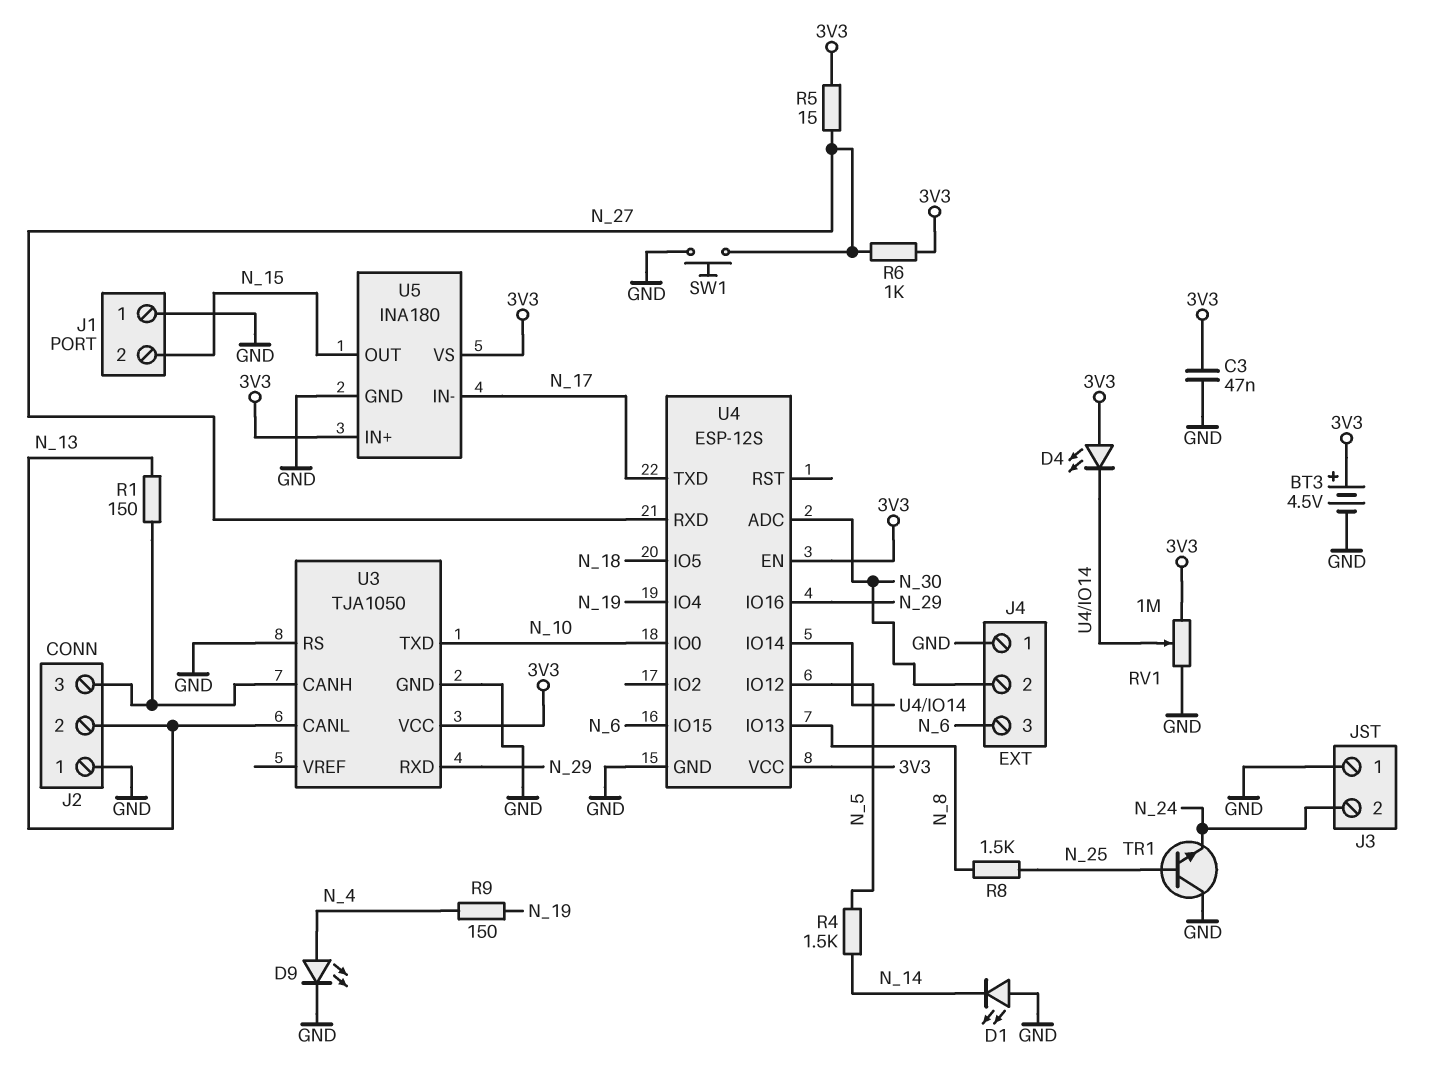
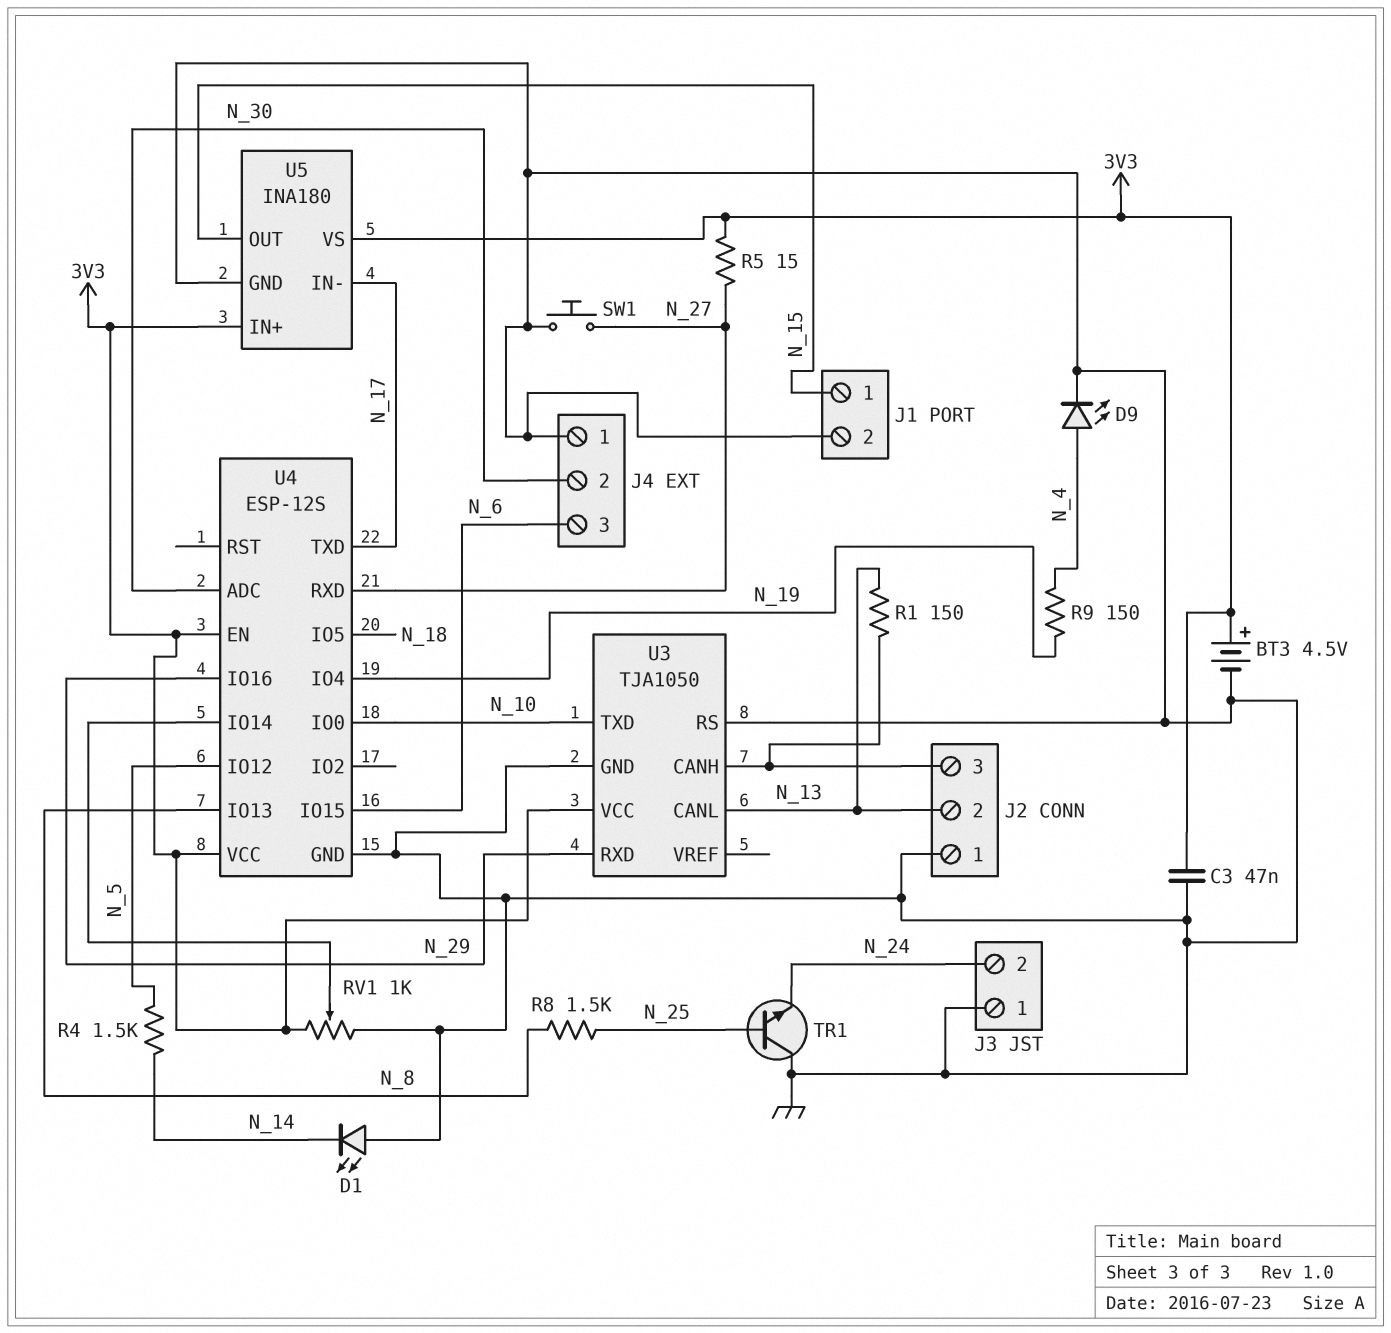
D4: LED (A 3V3, K U4/IO14) -> none
J1 pin 1: GND -> N_15
J1 pin 2: N_15 -> GND
R6: 1k (3V3, N_27) -> none
RV1: 1M (3V3, GND, wiper U4/IO14) -> 1k (3V3, GND, wiper U4/IO14)

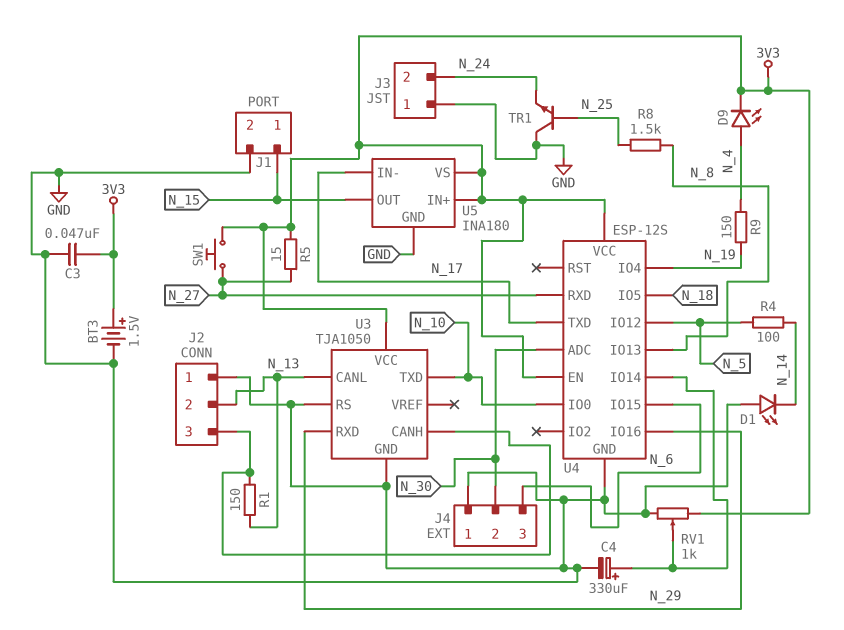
BT3: 4.5V (plus 3V3, minus GND) -> 1.5V (plus 3V3, minus GND)
C4: none -> 330uF (plus U4/IO14, minus GND)
D9: LED (A N_4, K GND) -> LED (A N_4, K 3V3)
R4: 1.5k (N_5, N_14) -> 100 (N_5, N_14)
SW1: button (GND, N_27) -> button (3V3, N_27)

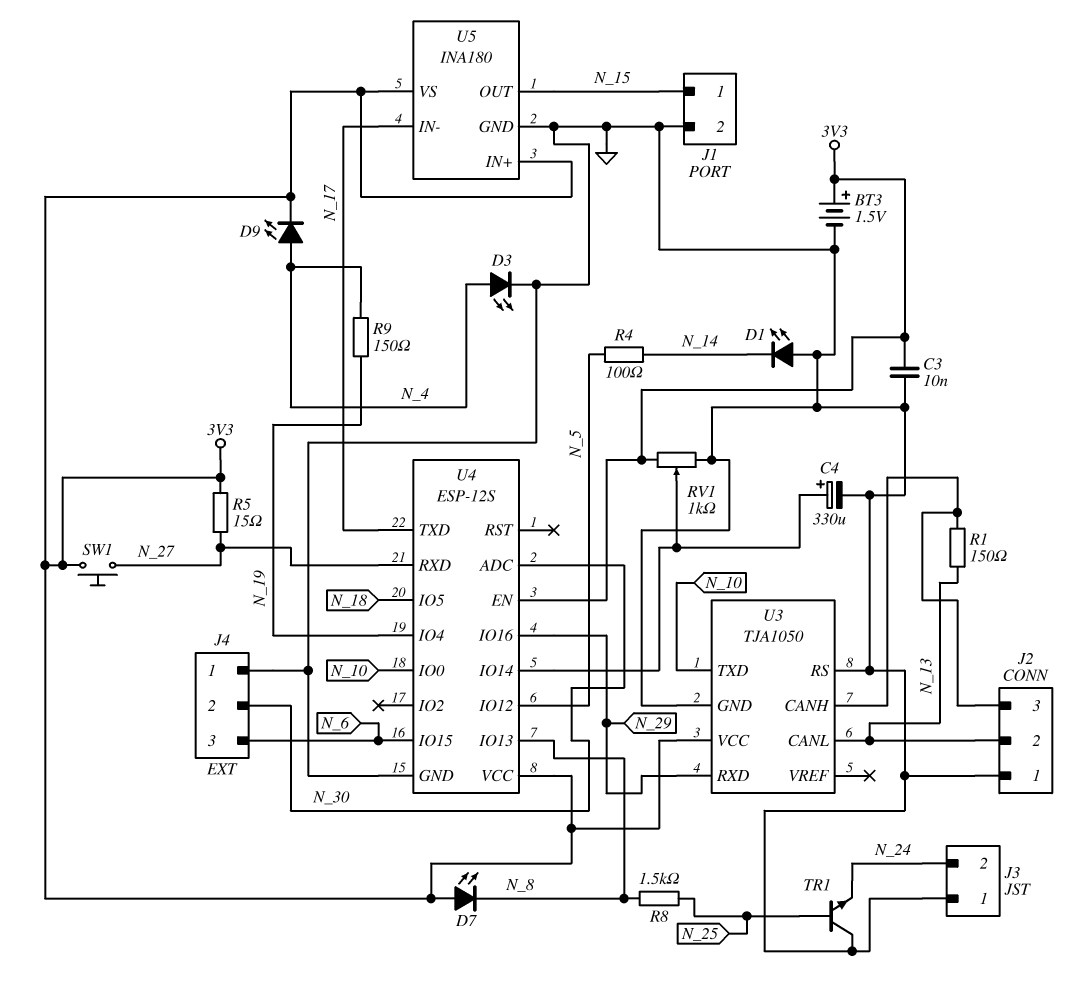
C3: 47nF (3V3, GND) -> 10nF (3V3, GND)
D3: none -> LED (A N_4, K GND)
D7: none -> LED (A 3V3, K N_8)

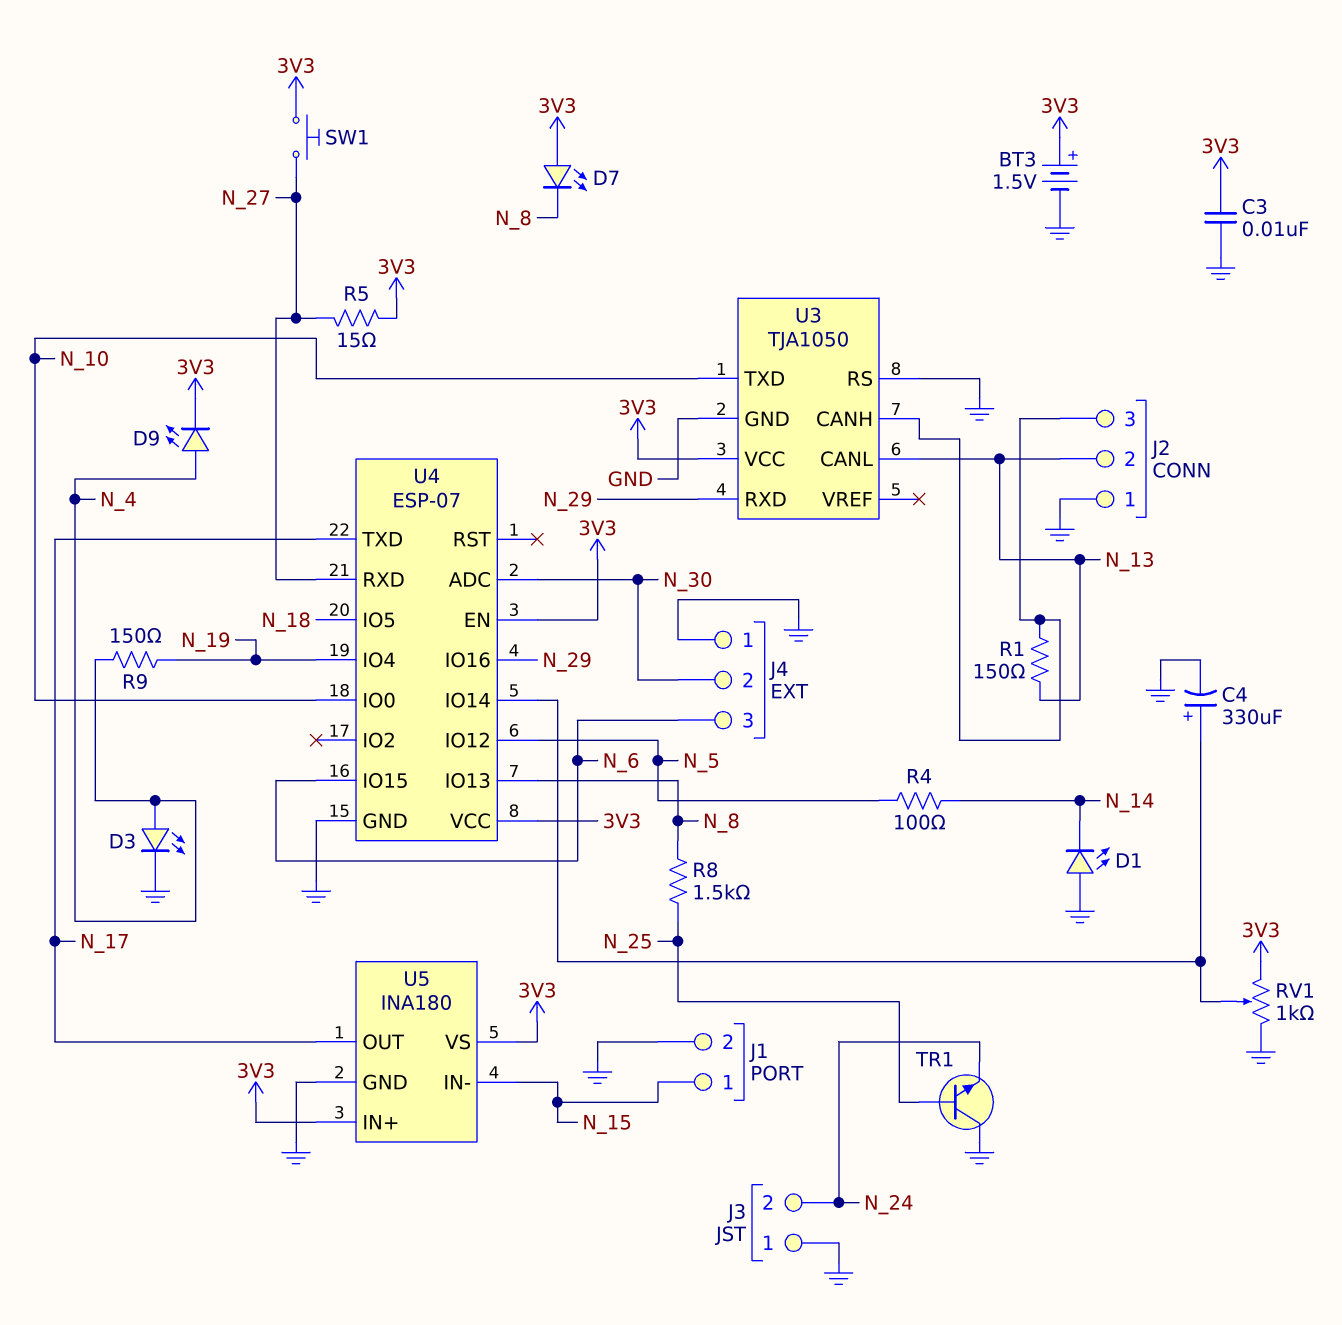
U4: ESP-12S -> ESP-07
U5 pin IN-: N_17 -> N_15
U5 pin OUT: N_15 -> N_17

